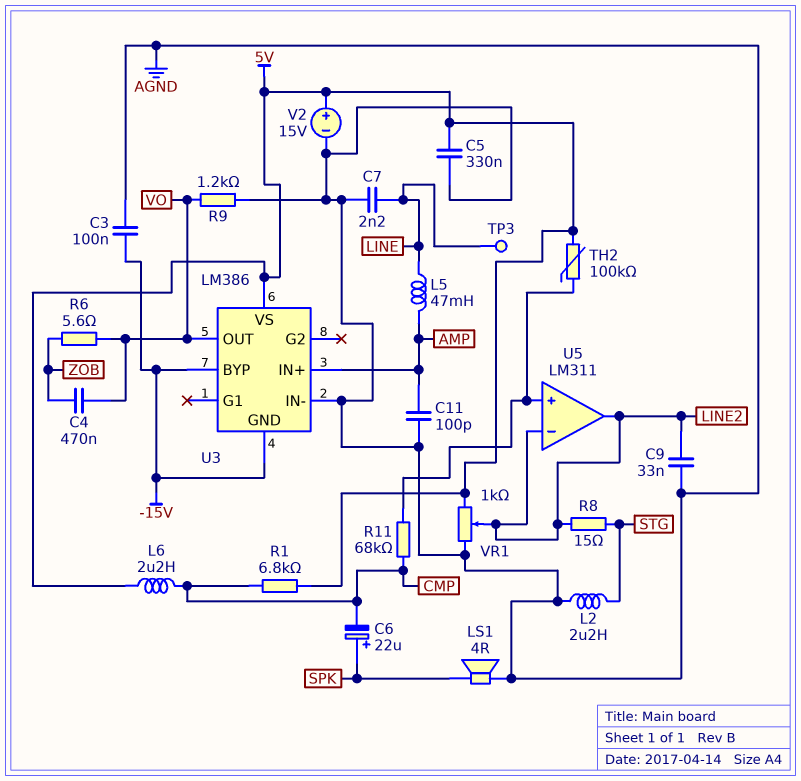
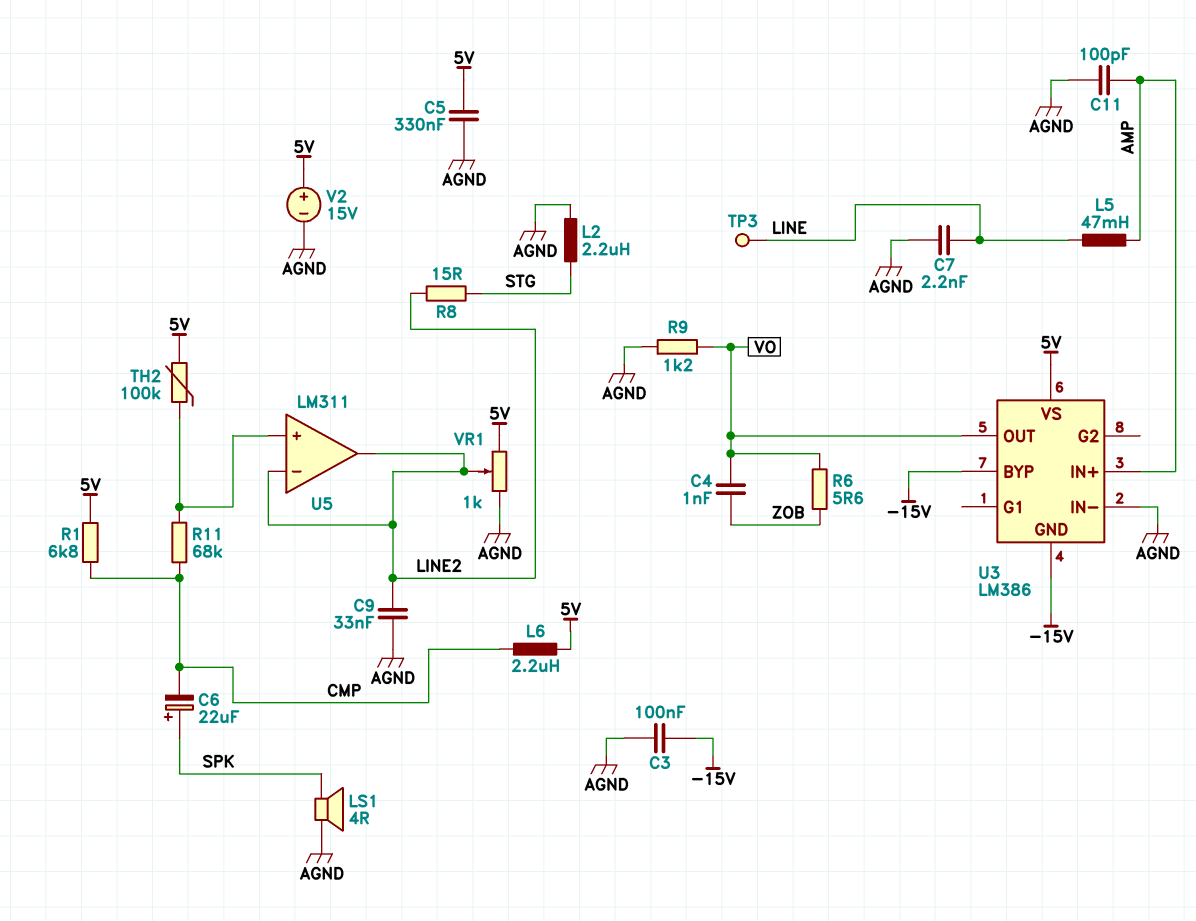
C4: 470nF (VO, ZOB) -> 1nF (VO, ZOB)

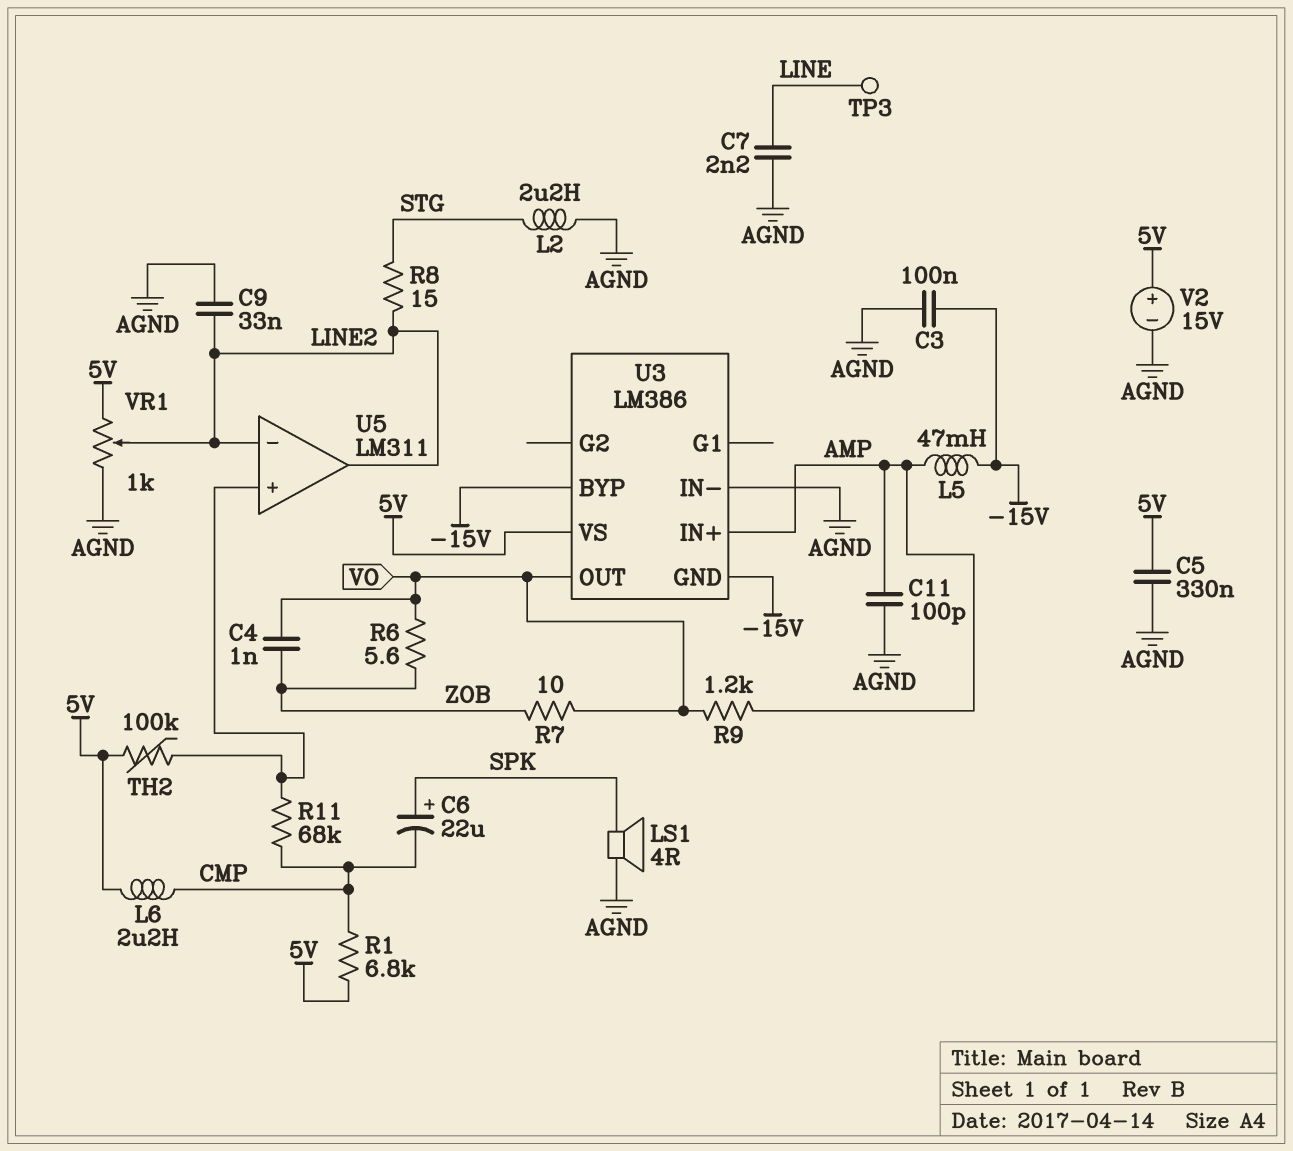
L5: 47mH (AMP, LINE) -> 47mH (-15V, AMP)
R7: none -> 10 (VO, ZOB)
R9: 1.2k (AGND, VO) -> 1.2k (AMP, VO)

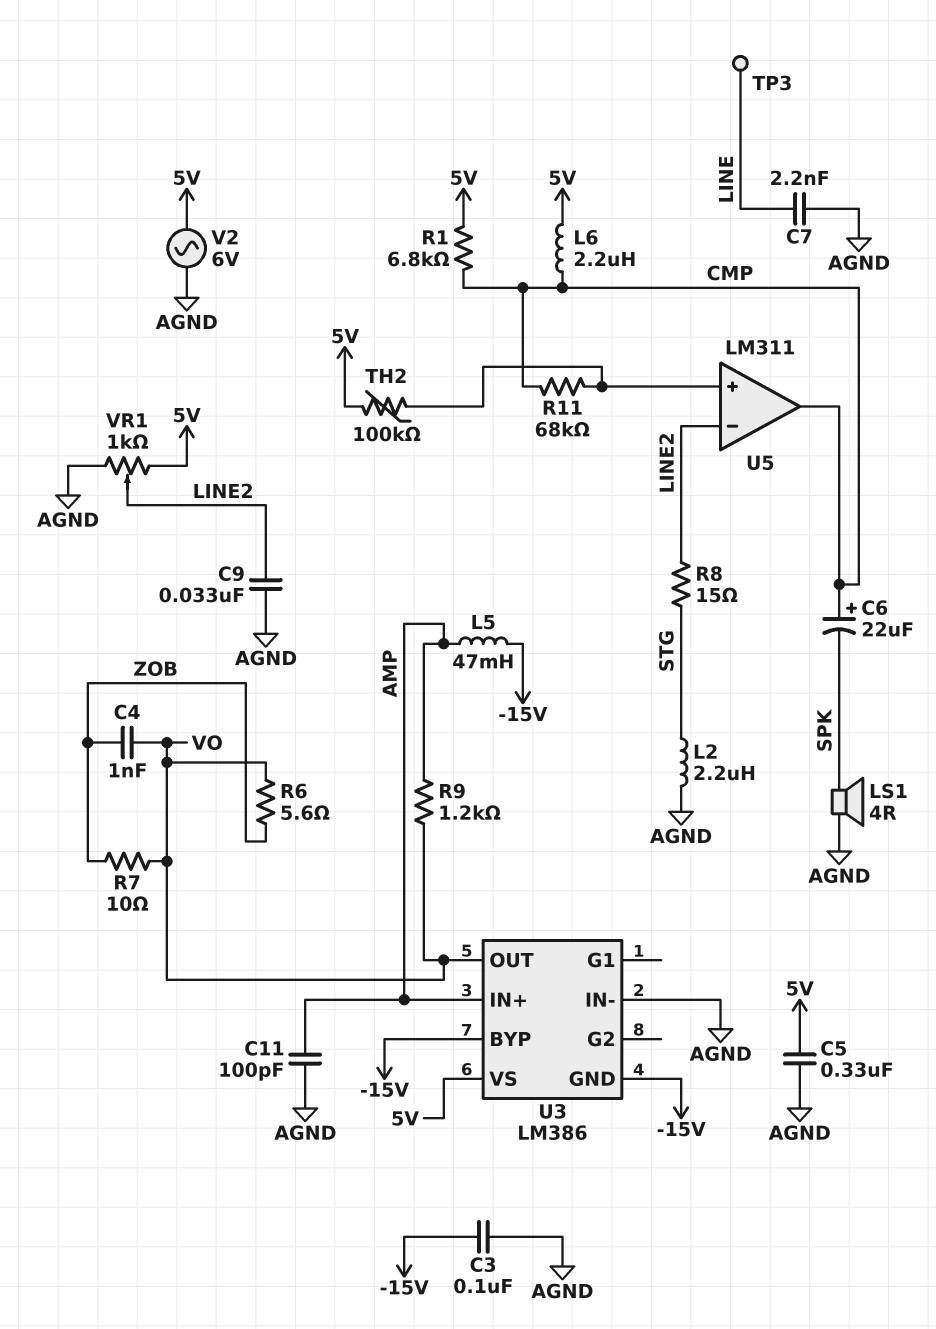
C6: 22uF (plus SPK, minus CMP) -> 22uF (plus CMP, minus SPK)
U5 pin out: LINE2 -> CMP
V2: 15V (plus 5V, minus AGND) -> AC 6V (5V, AGND)

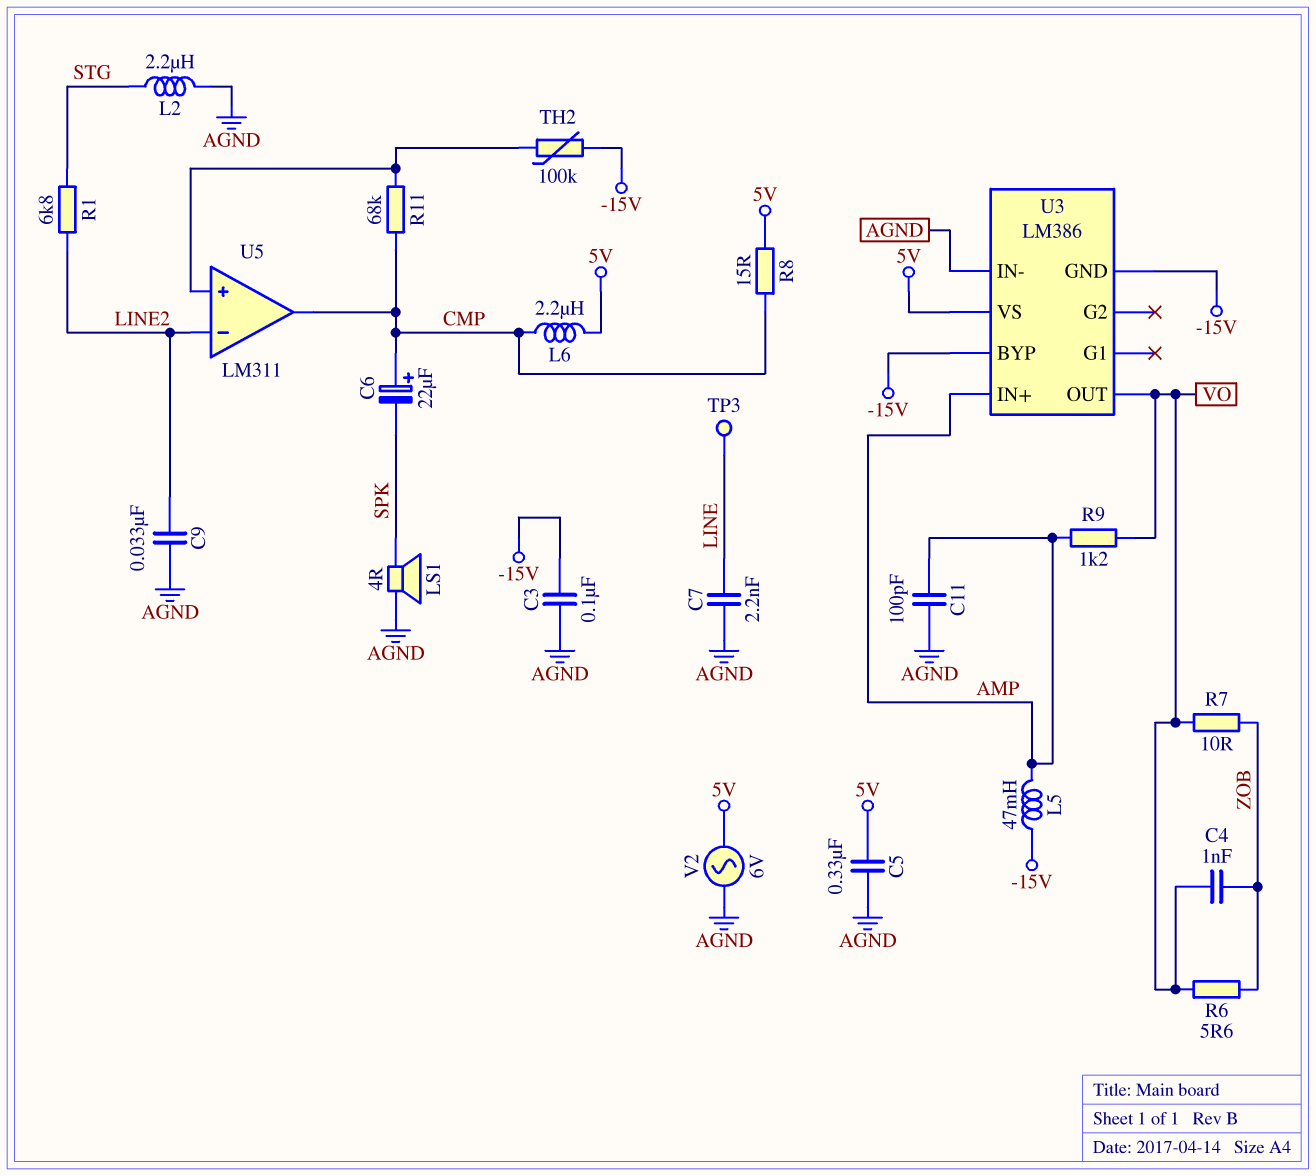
R1: 6.8k (5V, CMP) -> 6.8k (LINE2, STG)
R8: 15 (LINE2, STG) -> 15 (5V, CMP)
TH2: 100k (5V, U5/in+) -> 100k (-15V, U5/in+)
VR1: 1k (5V, AGND, wiper LINE2) -> none

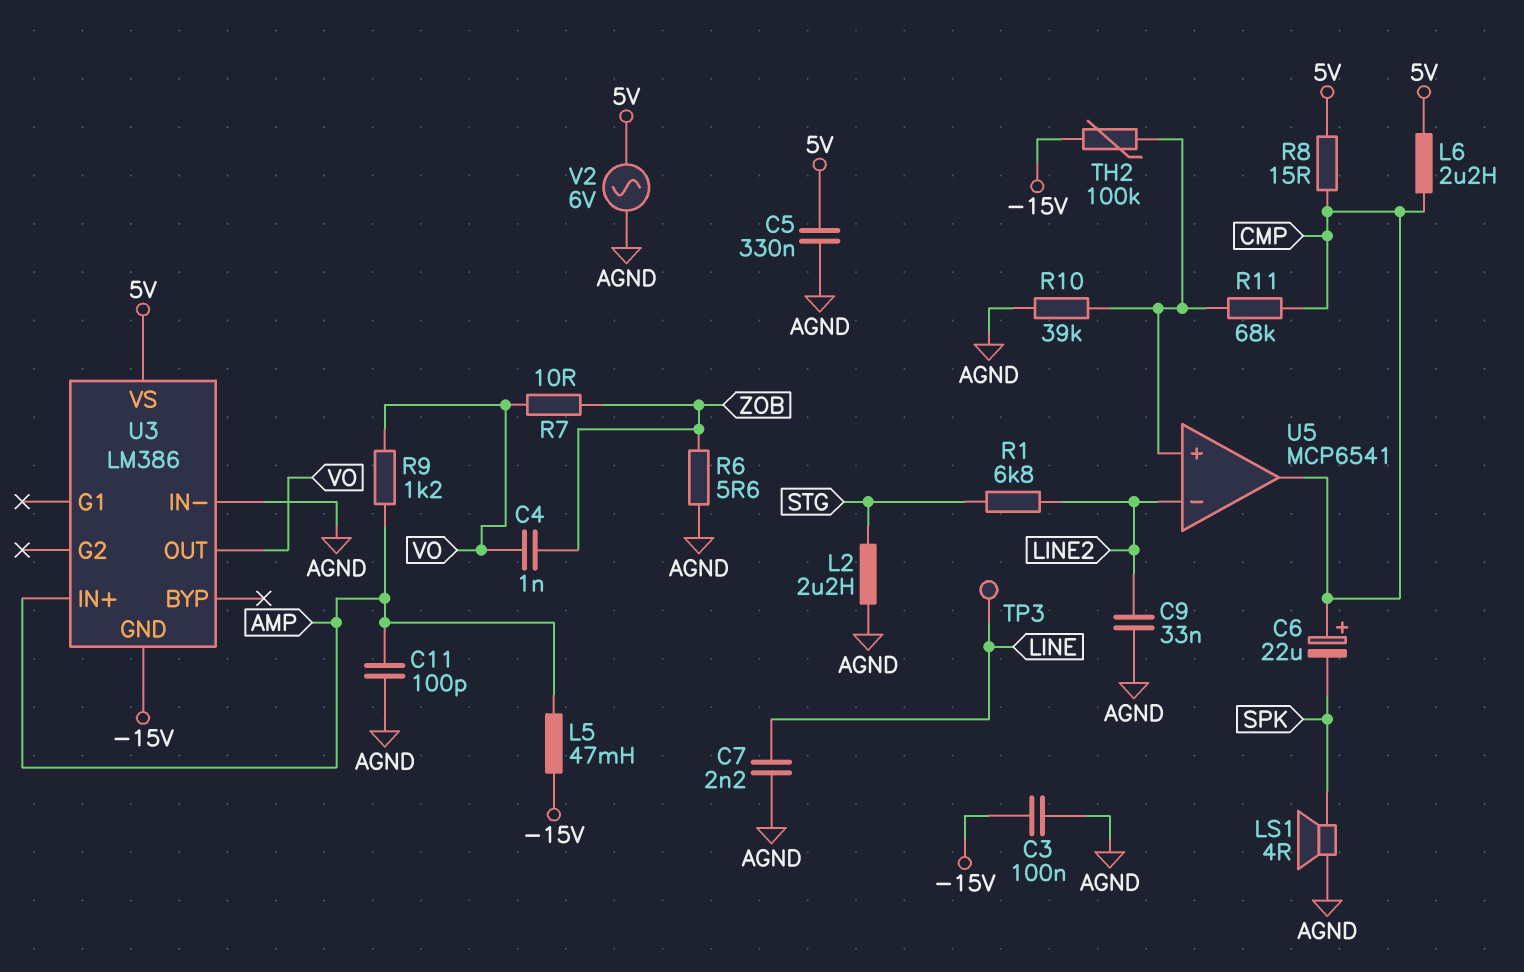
R6: 5.6 (VO, ZOB) -> 5.6 (AGND, ZOB)
R10: none -> 39k (AGND, U5/in+)
U3 pin BYP: -15V -> none
U5: LM311 -> MCP6541

